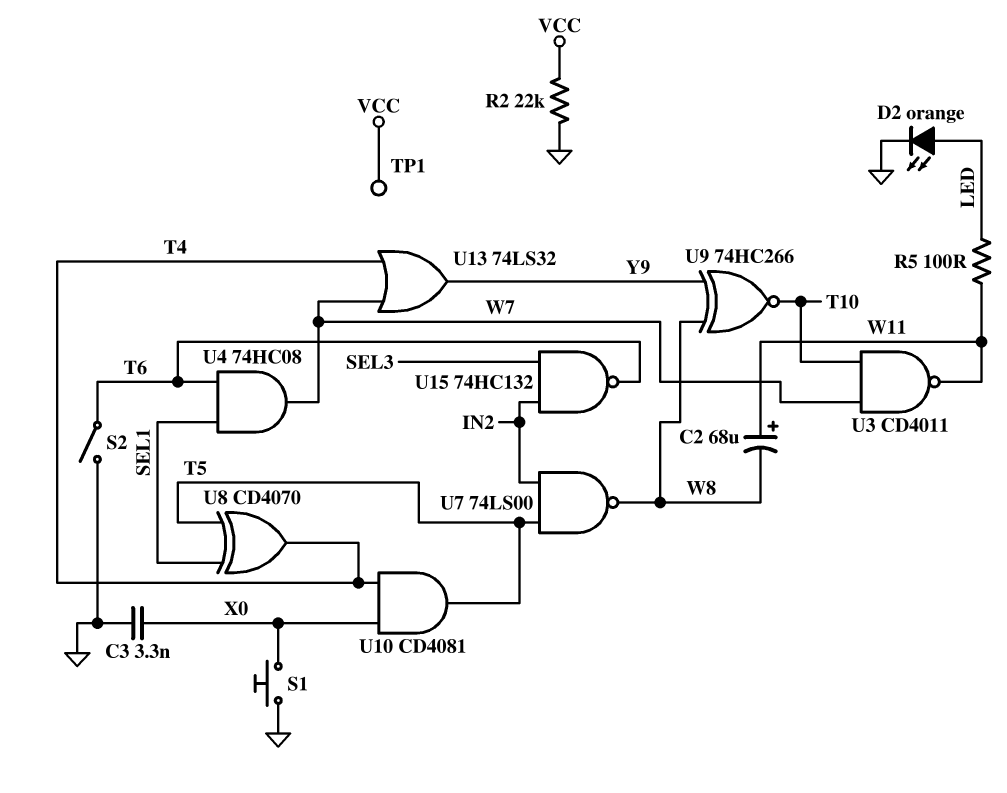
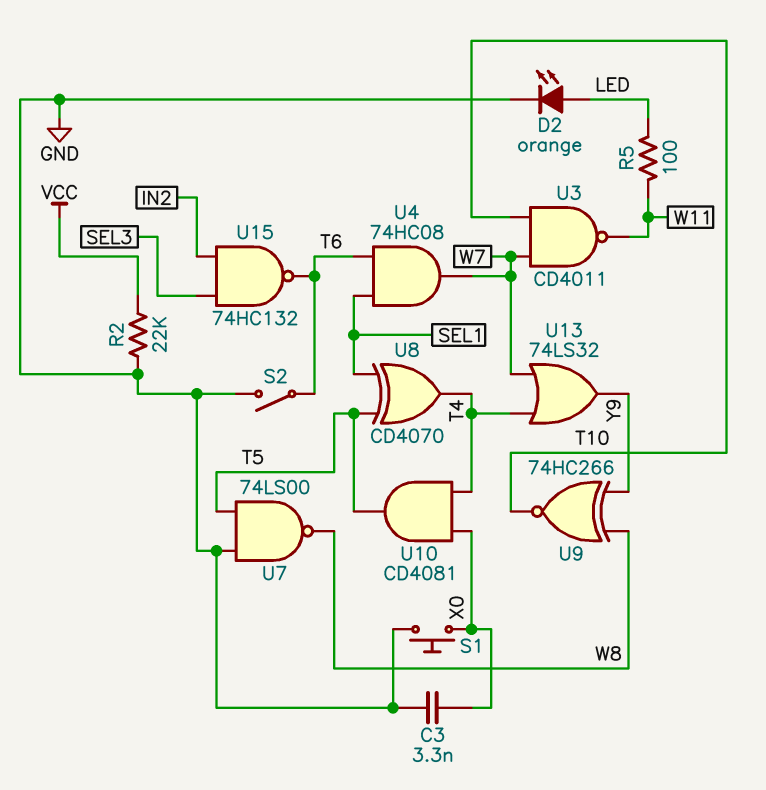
C2: 68uF (plus W11, minus W8) -> none
TP1: test point (VCC) -> none
U7: NAND 74LS00 (in IN2, in T5, out W8) -> NAND 74LS00 (in GND, in T5, out W8)

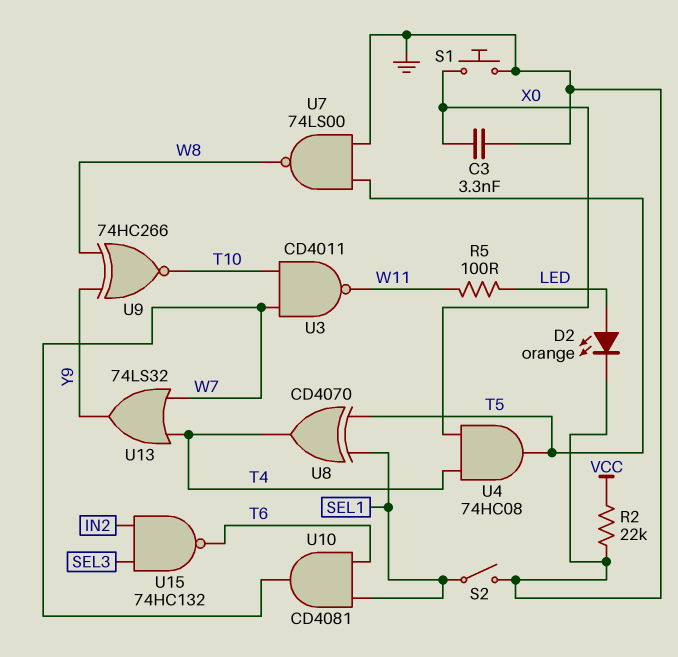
S2: switch (GND, T6) -> switch (GND, SEL1)
U4: AND 74HC08 (in SEL1, in T6, out W7) -> AND 74HC08 (in T4, in X0, out T5)
U10: AND CD4081 (in T4, in X0, out T5) -> AND CD4081 (in SEL1, in T6, out W7)

